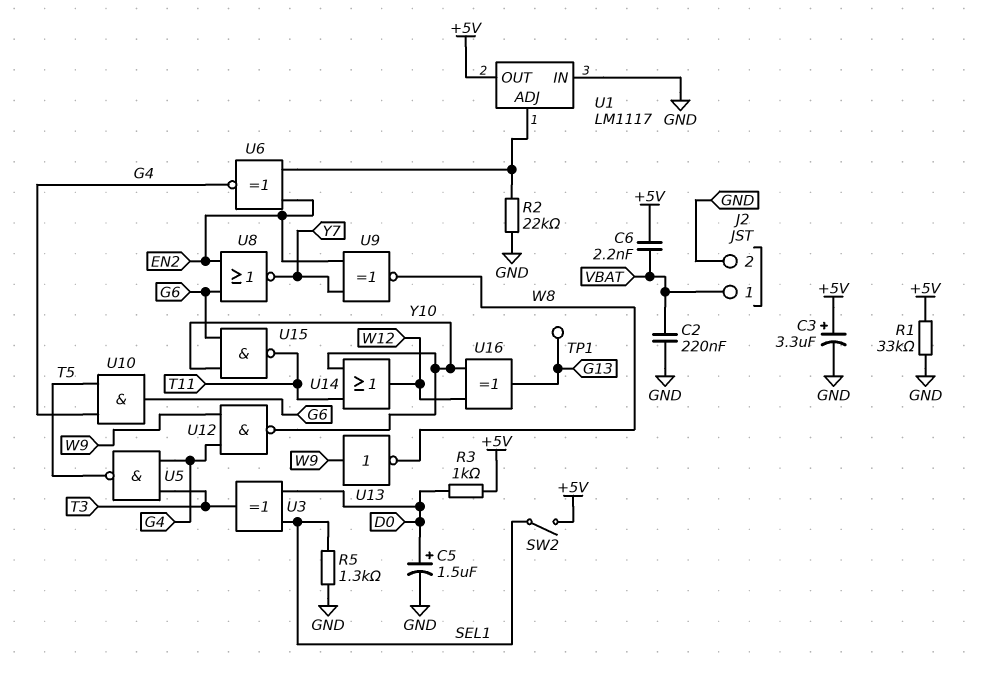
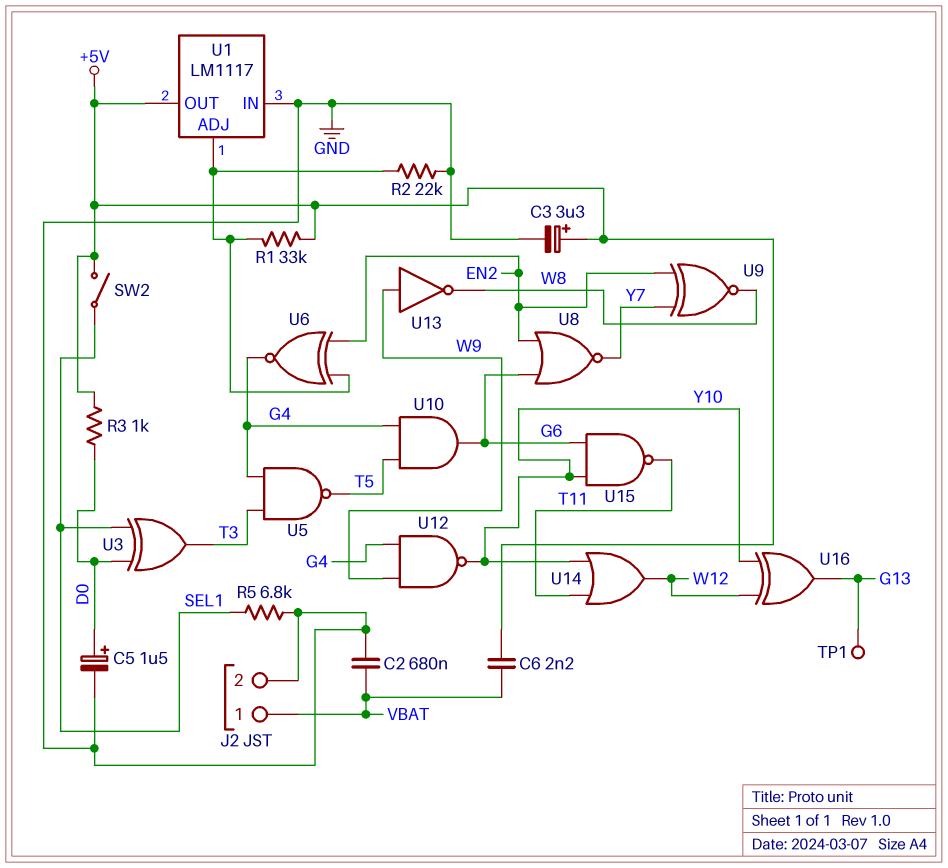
C2: 220nF (GND, VBAT) -> 680nF (GND, VBAT)
R1: 33k (+5V, GND) -> 33k (+5V, U1/ADJ)
R5: 1.3k (GND, SEL1) -> 6.8k (GND, SEL1)

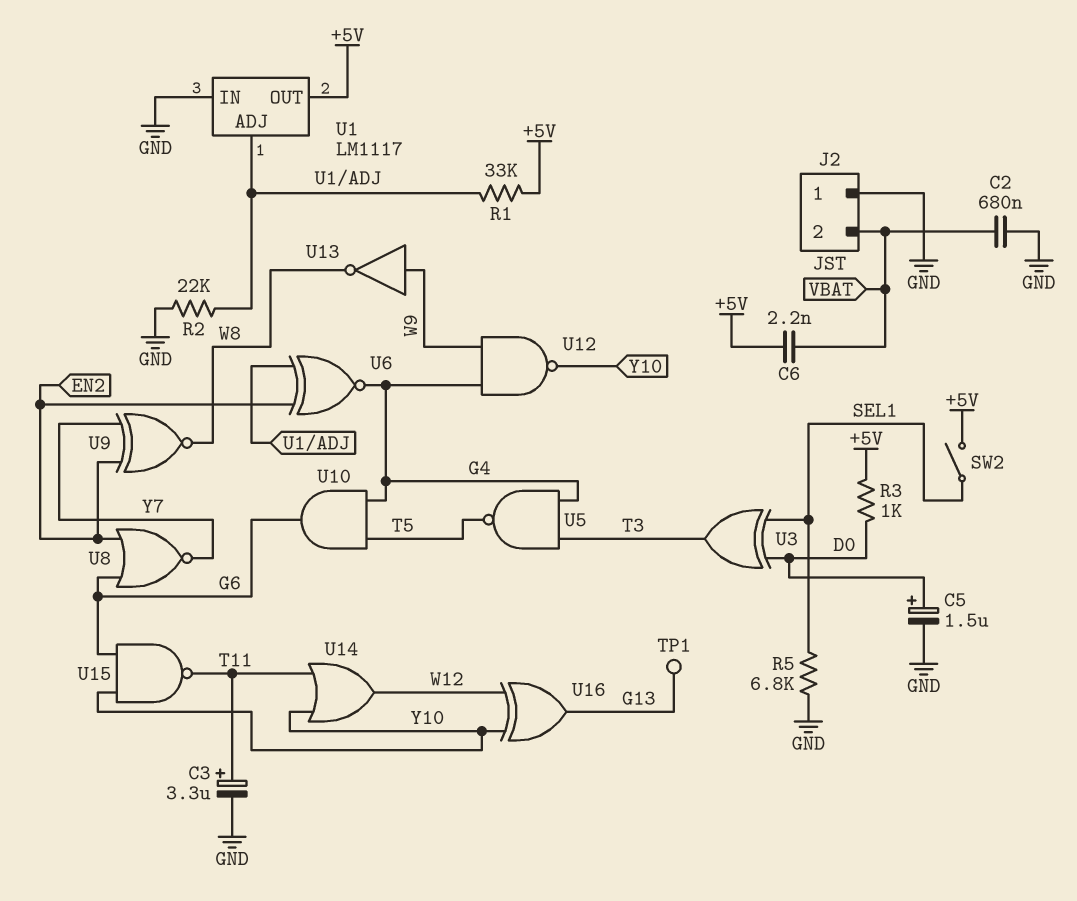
C3: 3.3uF (plus +5V, minus GND) -> 3.3uF (plus T11, minus GND)
J2 pin 1: VBAT -> GND
J2 pin 2: GND -> VBAT

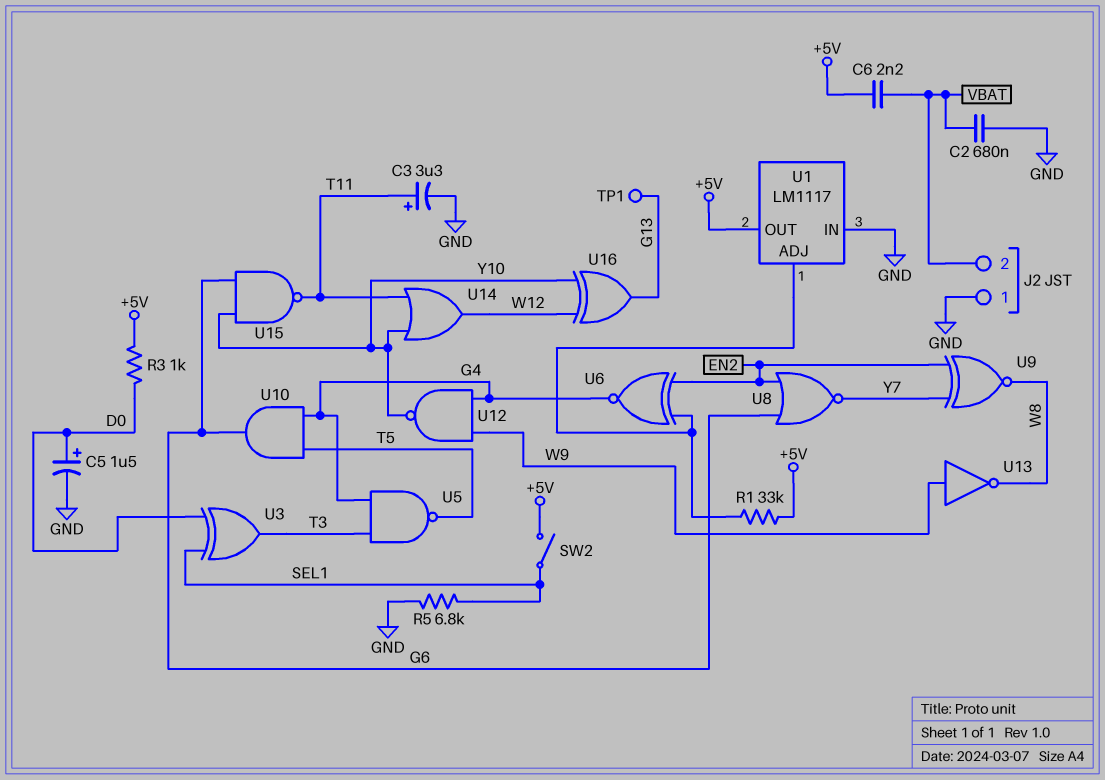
R2: 22k (GND, U1/ADJ) -> none

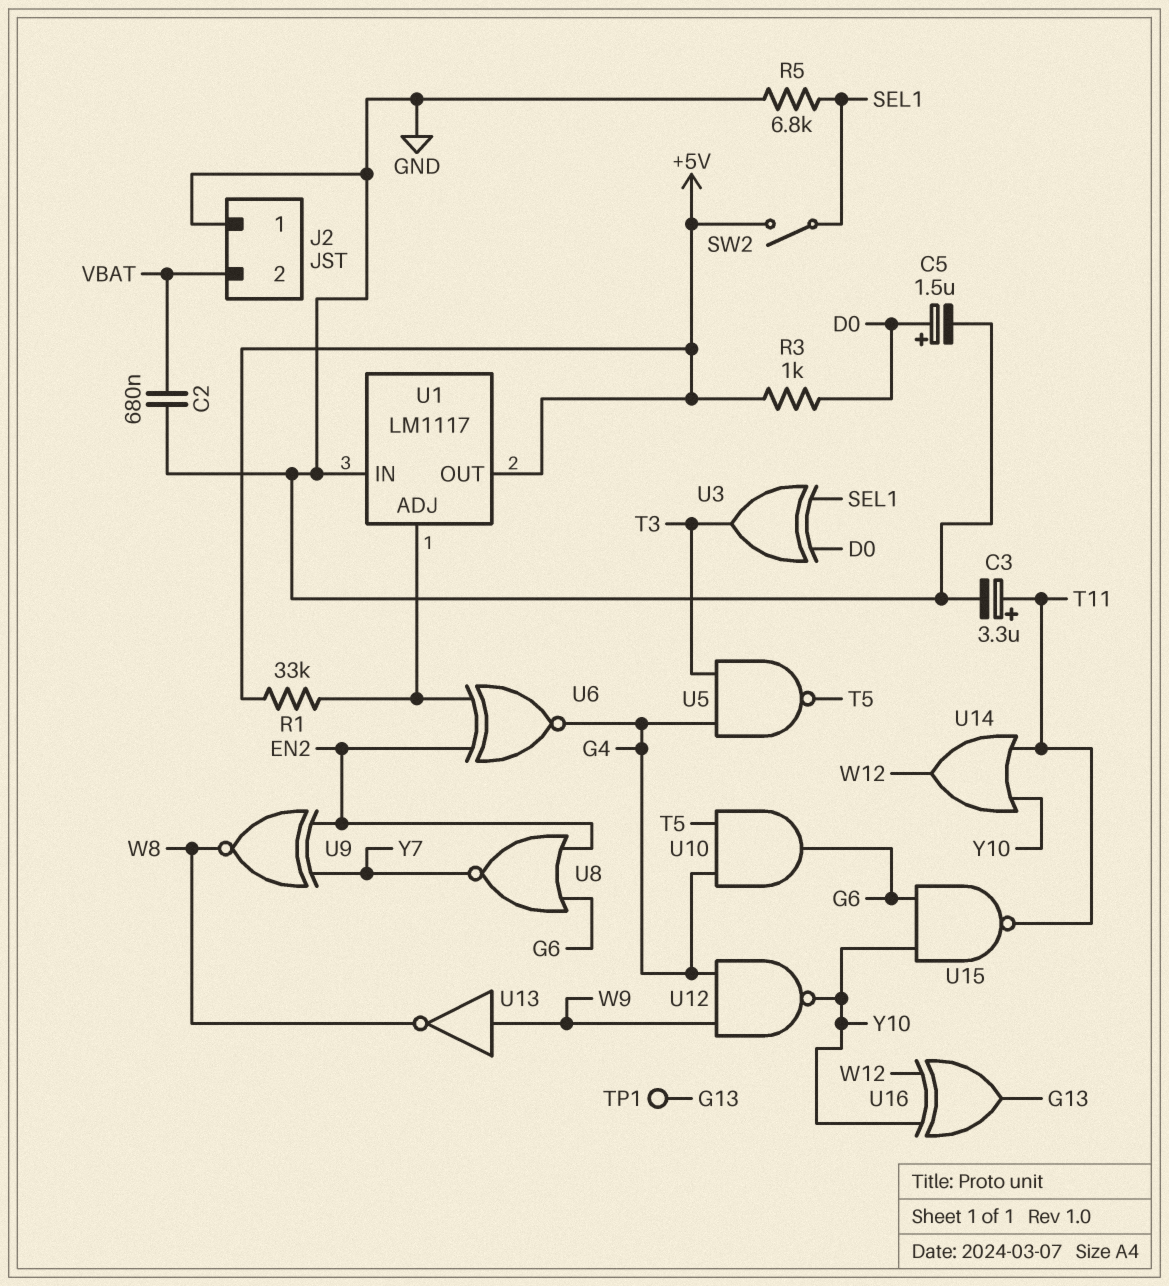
C6: 2.2nF (+5V, VBAT) -> none

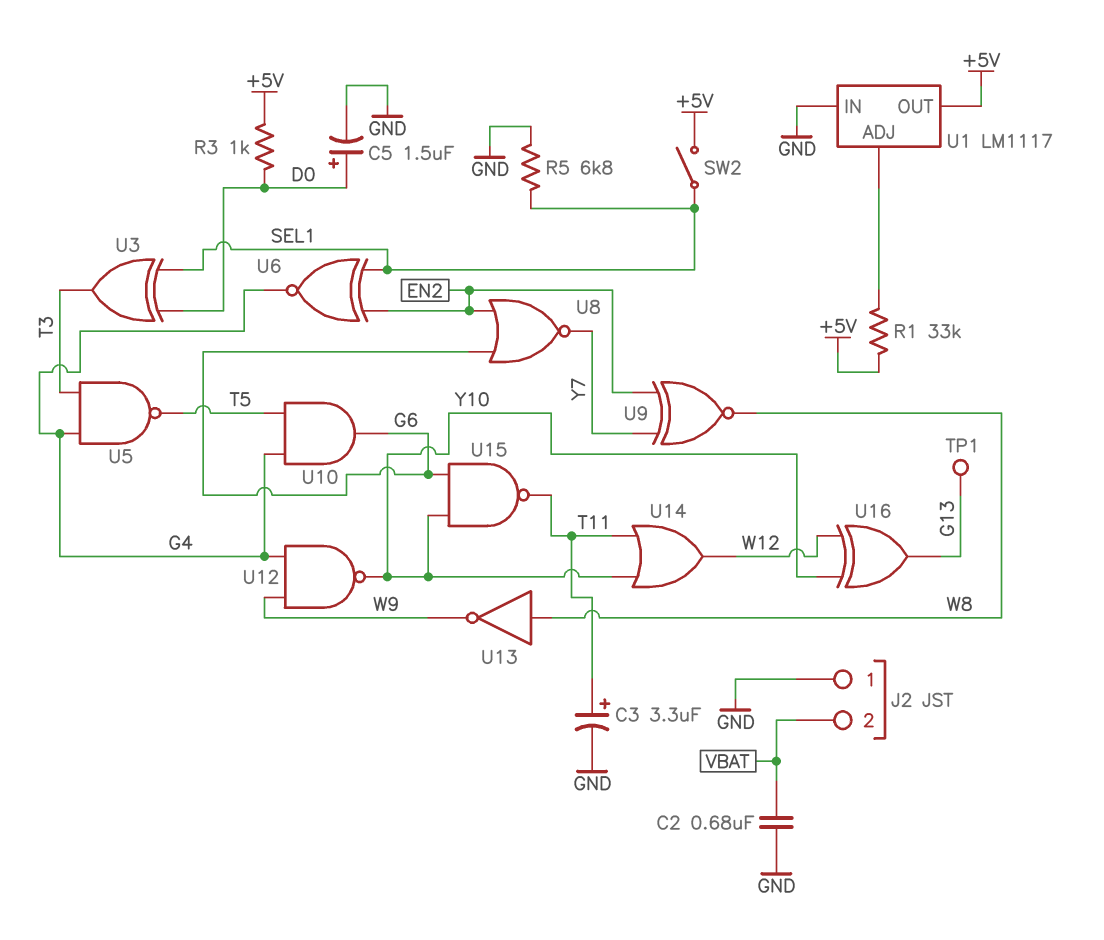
U6: XNOR (in EN2, in U1/ADJ, out G4) -> XNOR (in EN2, in SEL1, out G4)
U13: NOT (in W9, out W8) -> NOT (in W8, out W9)

